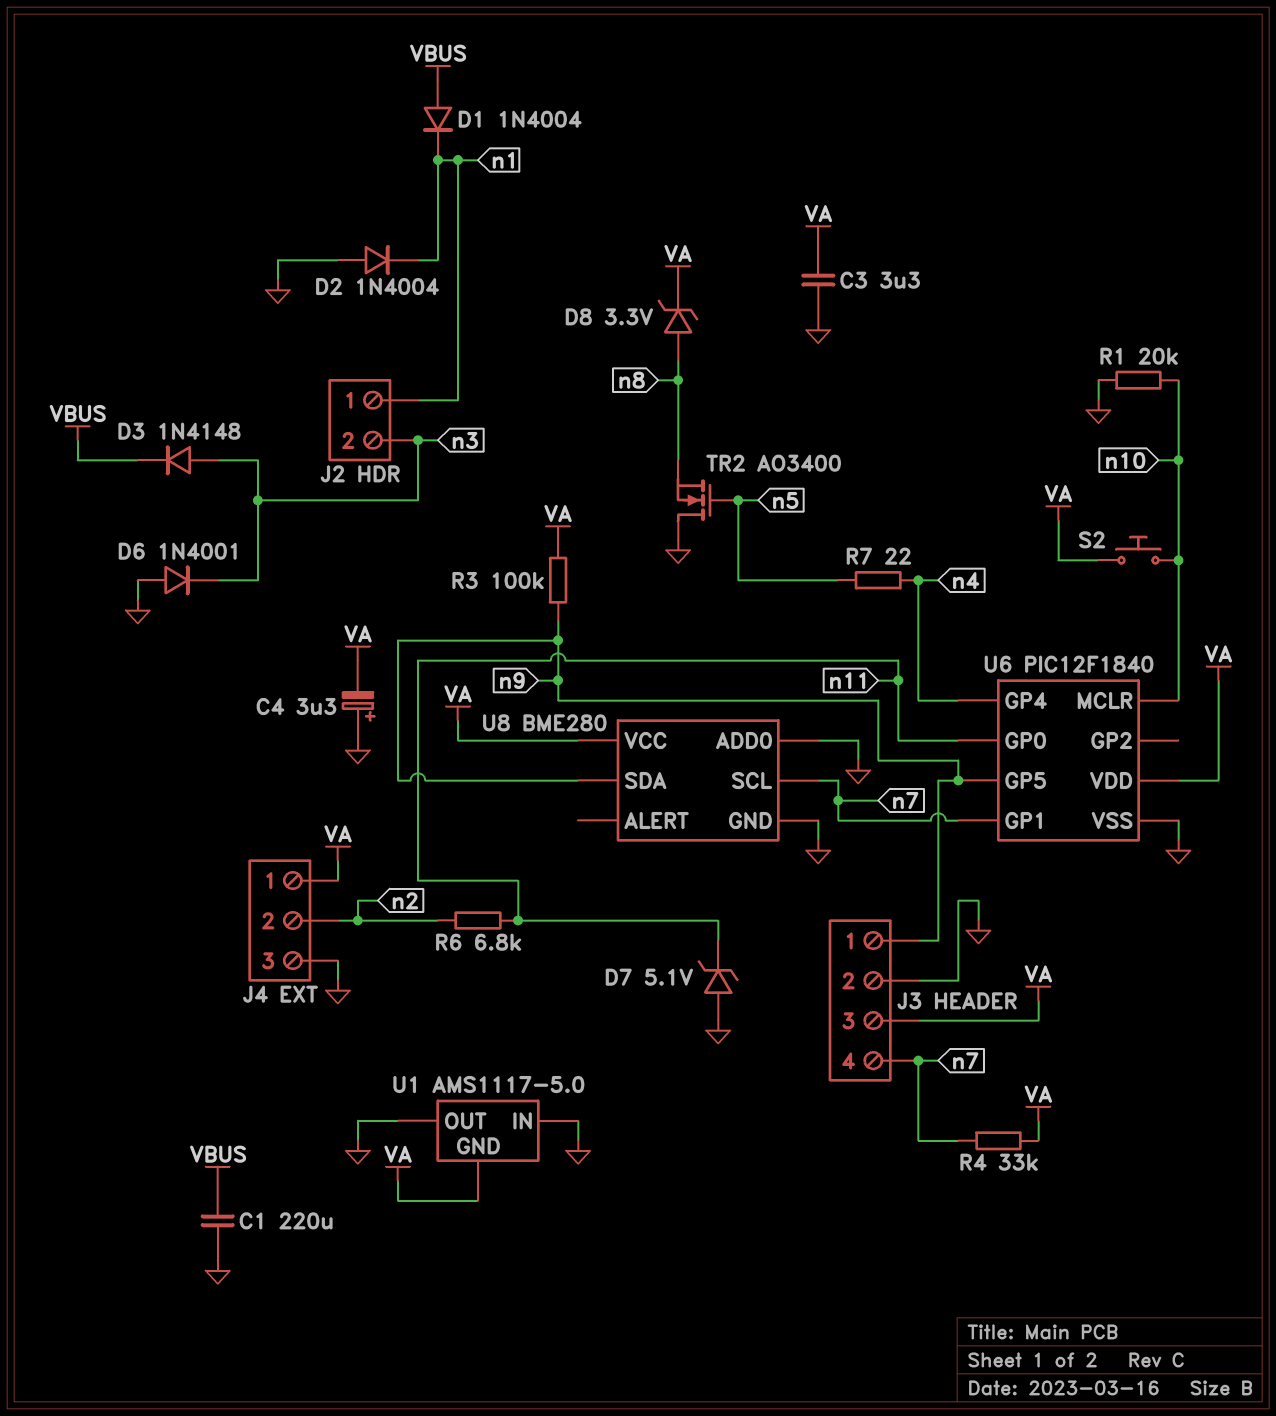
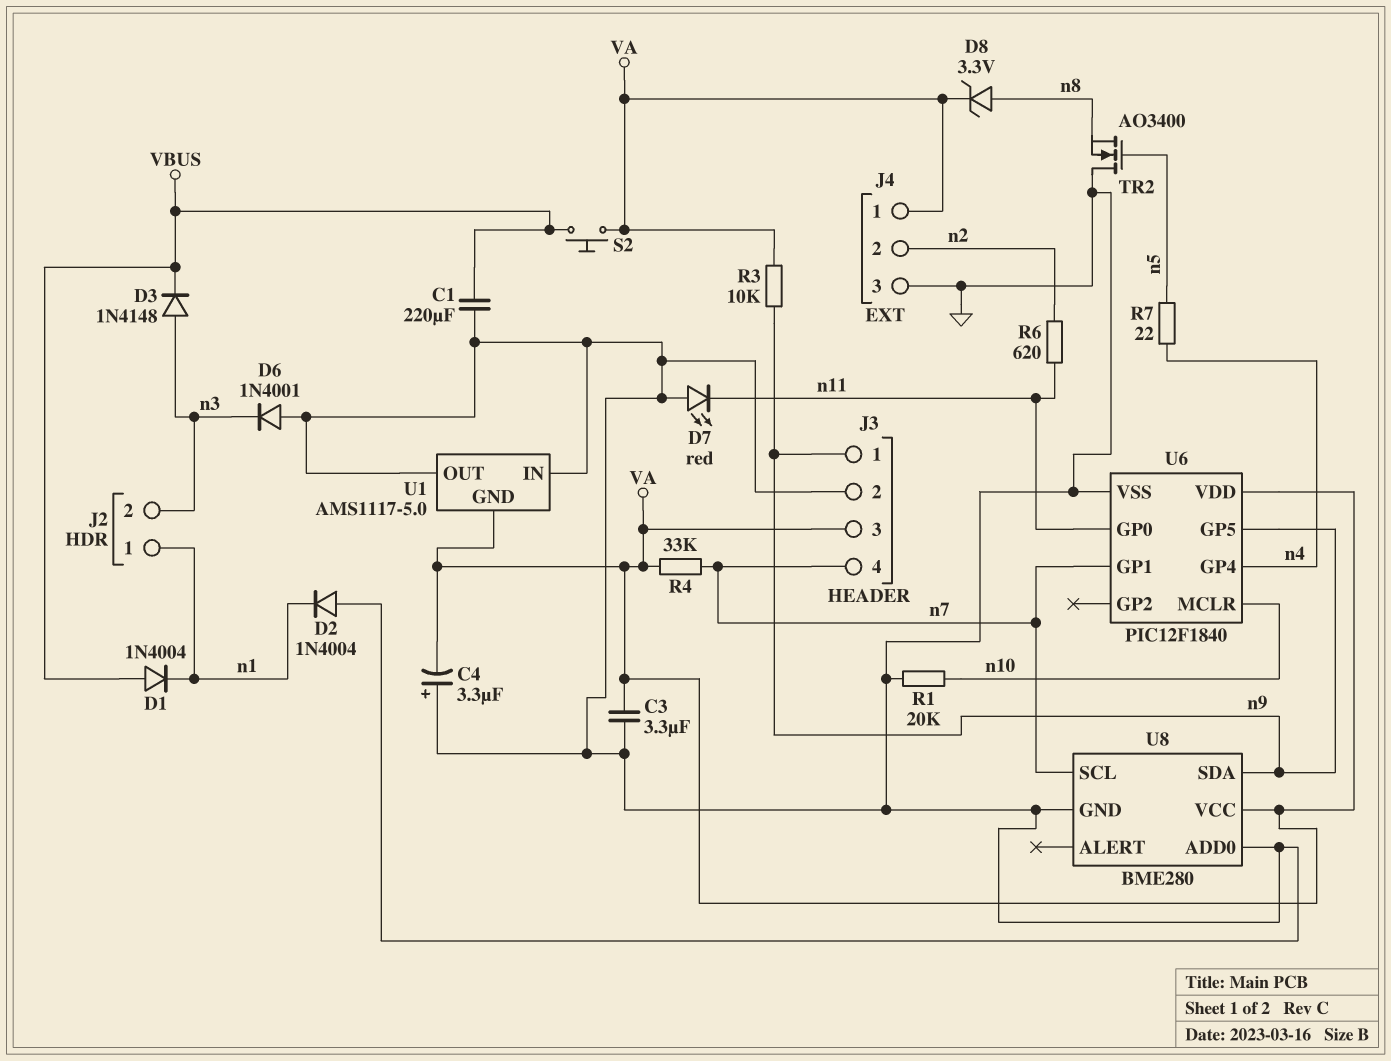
D7: zener 5.1V (A GND, K n11) -> LED red (A GND, K n11)
R3: 100k (VA, n9) -> 10k (VA, n9)
R6: 6.8k (n2, n11) -> 620 (n2, n11)
S2: button (VA, n10) -> button (VA, VBUS)

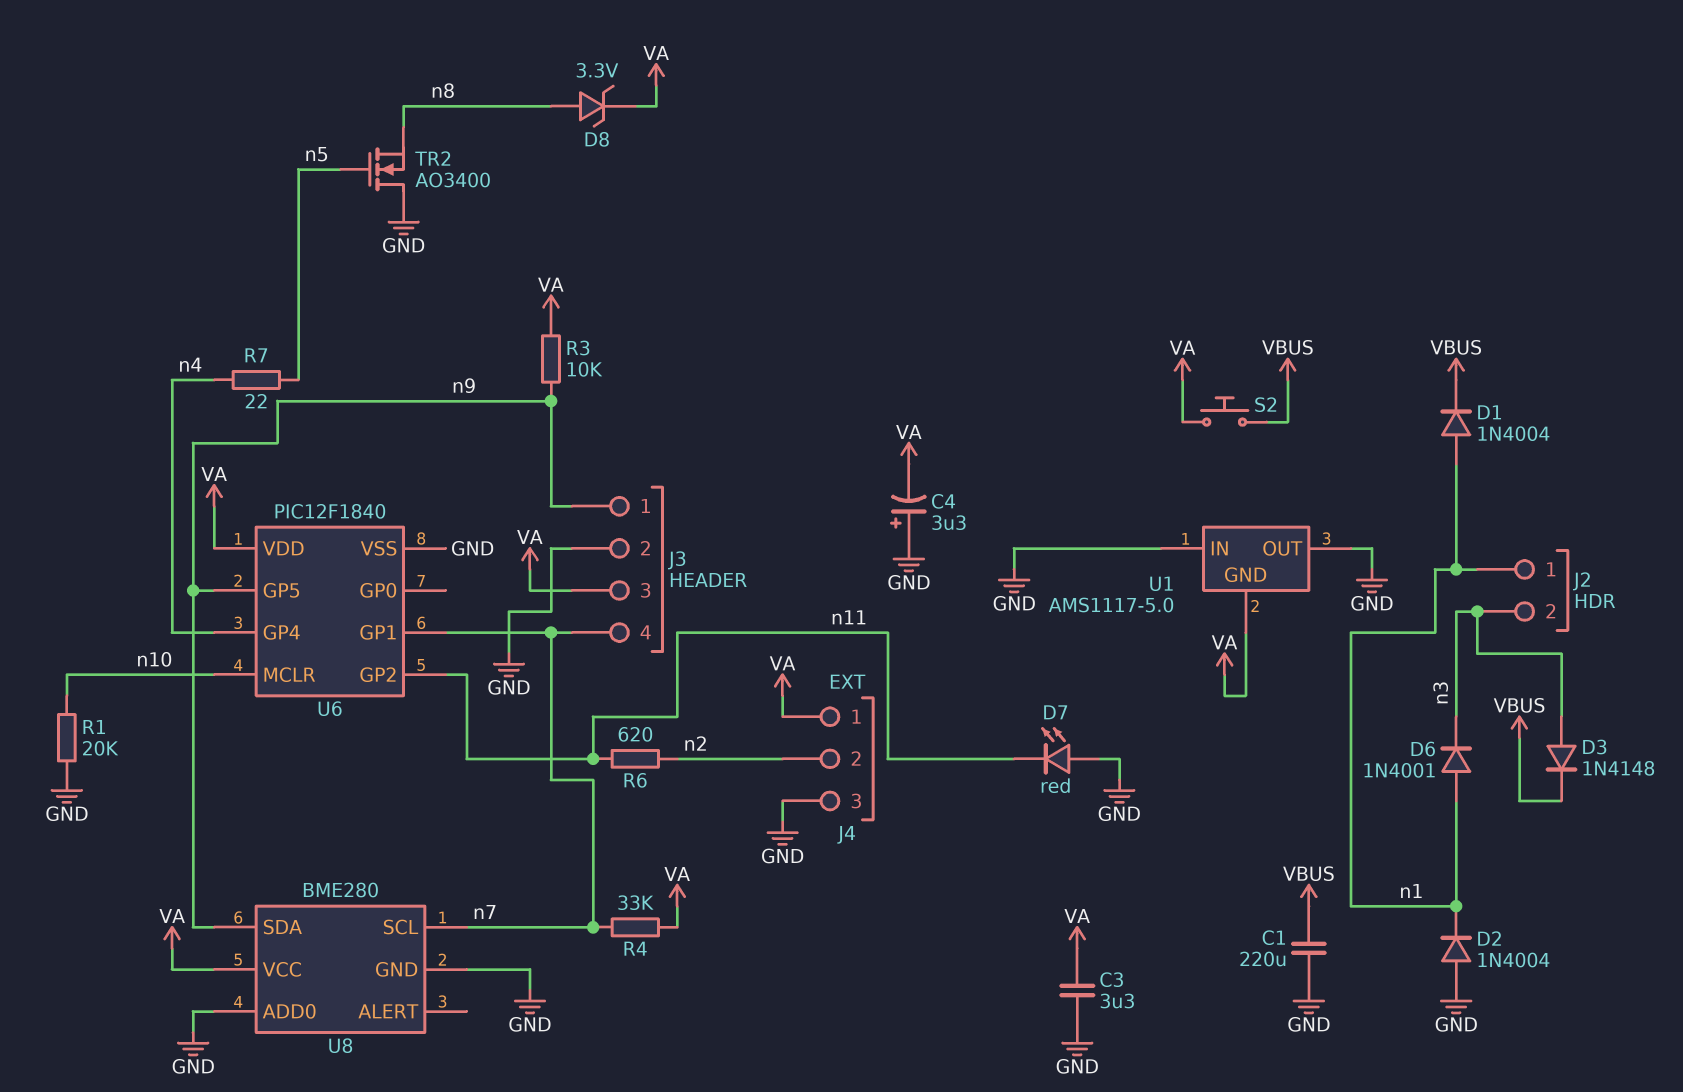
D1: diode 1N4004 (A VBUS, K n1) -> diode 1N4004 (A n1, K VBUS)
D6: diode 1N4001 (A GND, K n3) -> diode 1N4001 (A n1, K n3)
U6 pin GP0: n11 -> none
U6 pin GP2: none -> n11

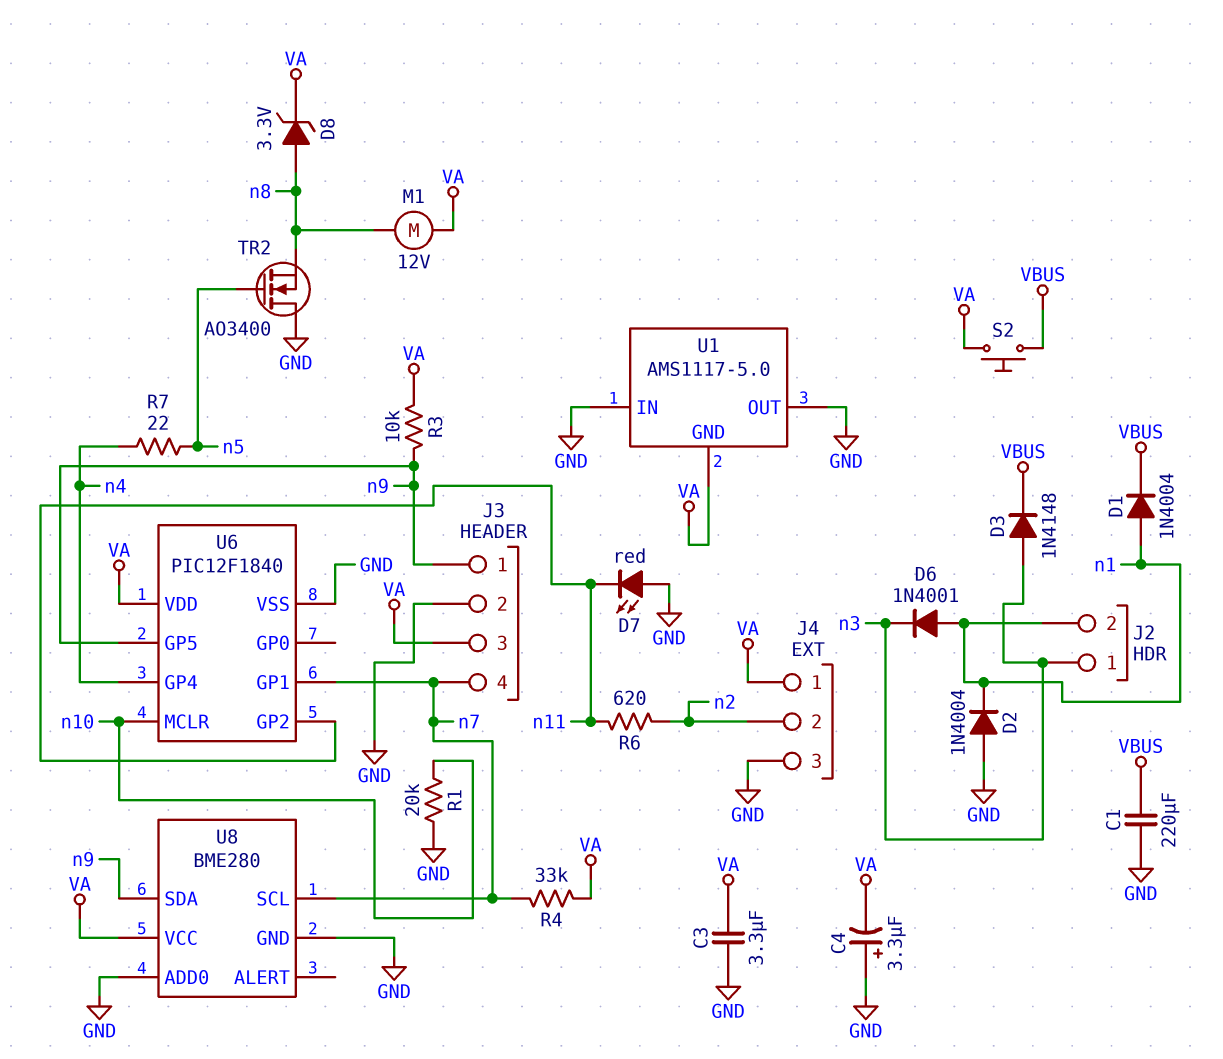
J2 pin 1: n1 -> n3
J2 pin 2: n3 -> n1
M1: none -> motor 12V (VA, n8)

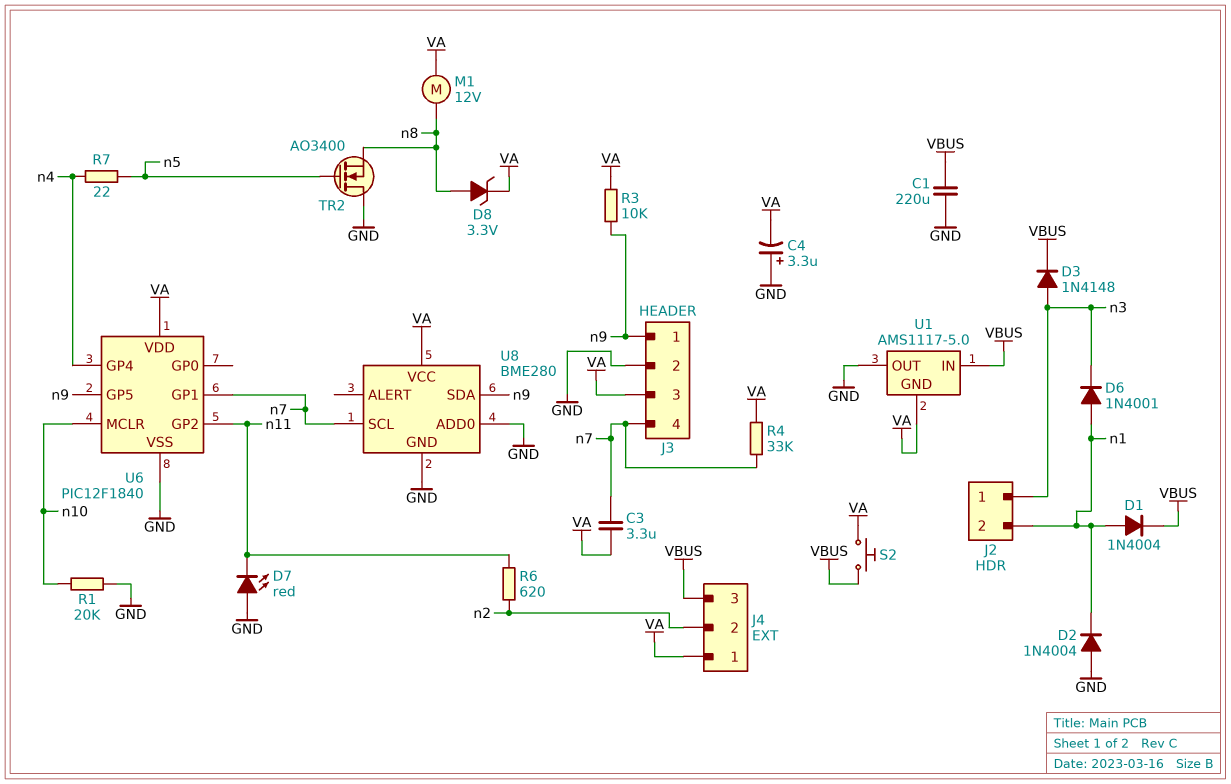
C3: 3.3uF (GND, VA) -> 3.3uF (VA, n7)
J4 pin 3: GND -> VBUS
U1 pin IN: GND -> VBUS

